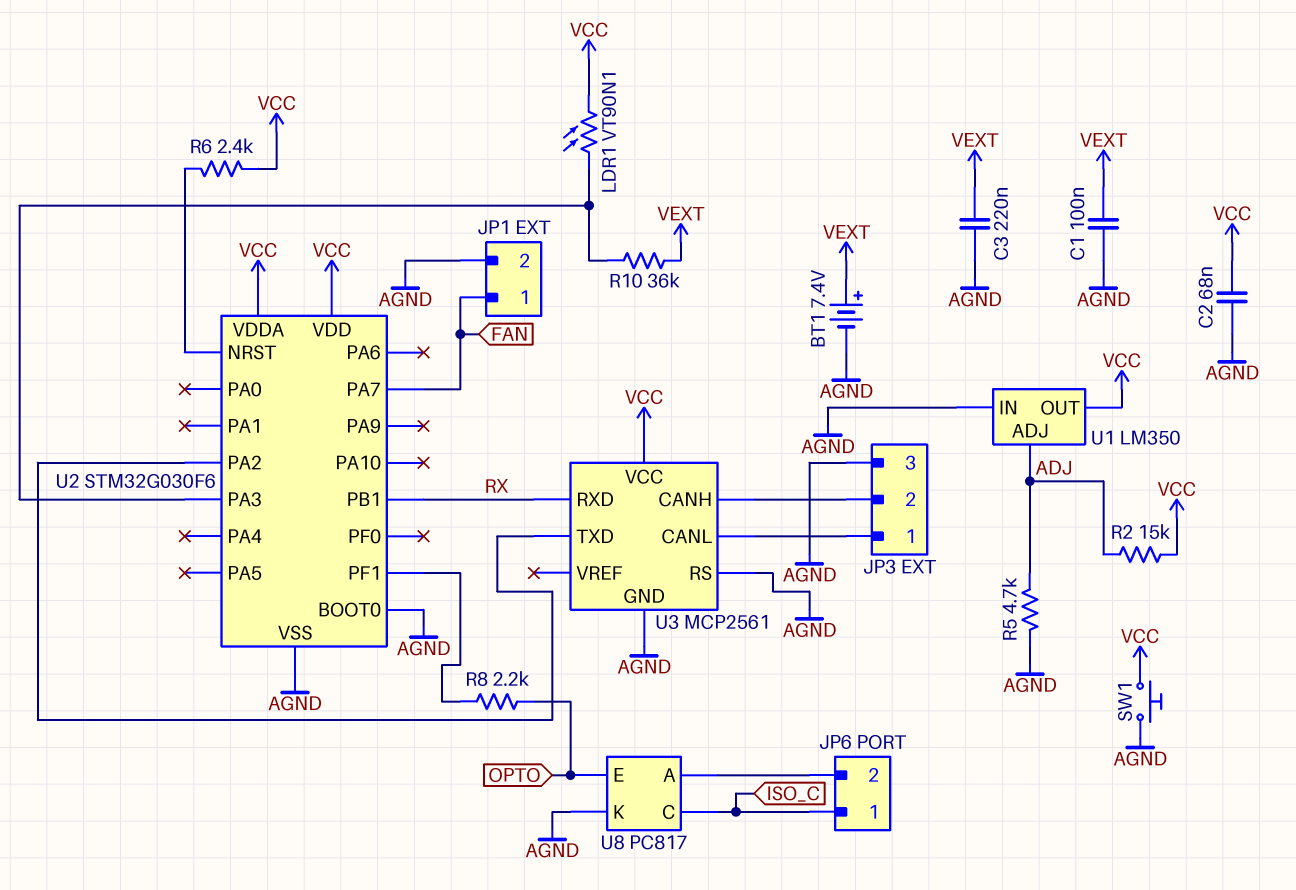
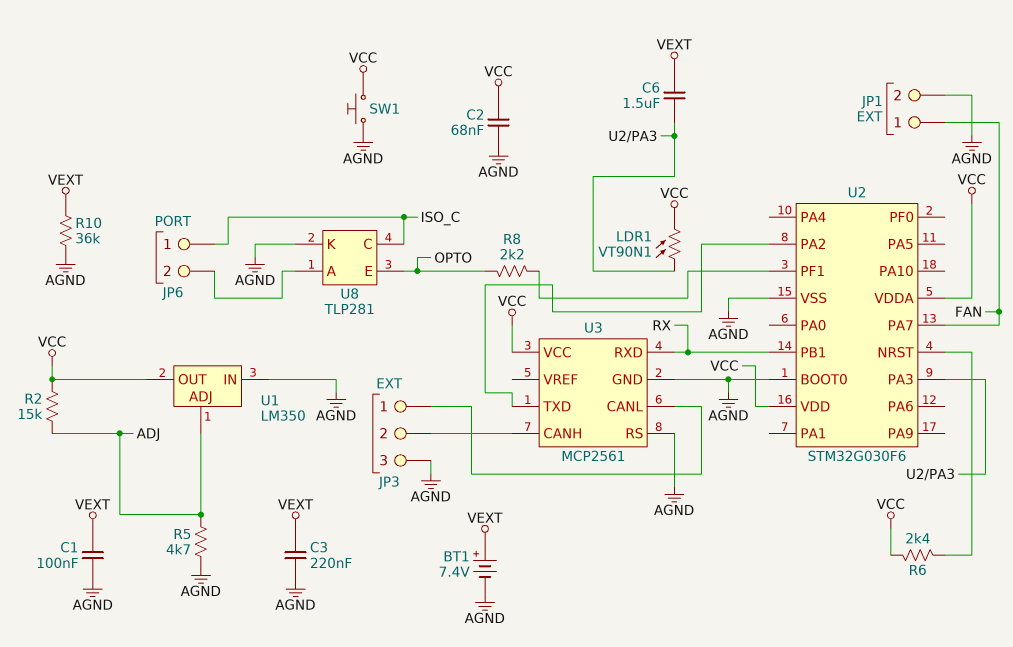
C6: none -> 1.5uF (U2/PA3, VEXT)
R10: 36k (U2/PA3, VEXT) -> 36k (AGND, VEXT)
U8: PC817 -> TLP281

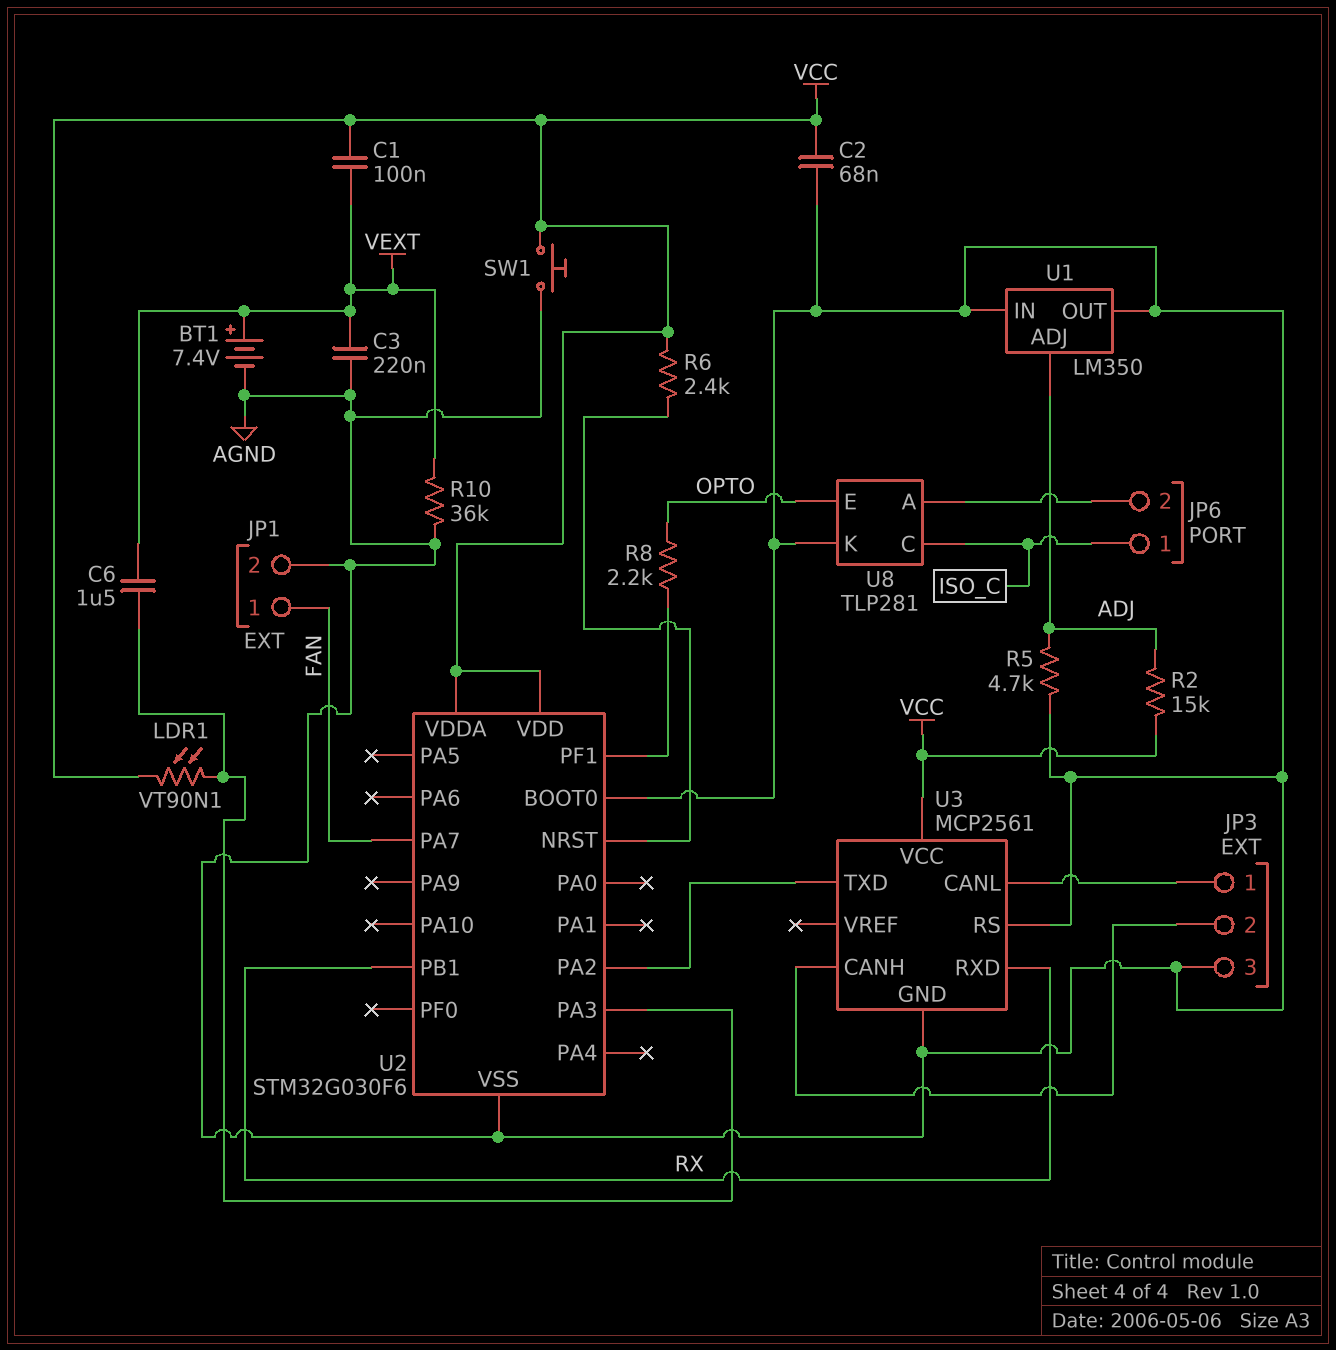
C1: 100nF (AGND, VEXT) -> 100nF (VCC, VEXT)
U1 pin OUT: VCC -> AGND

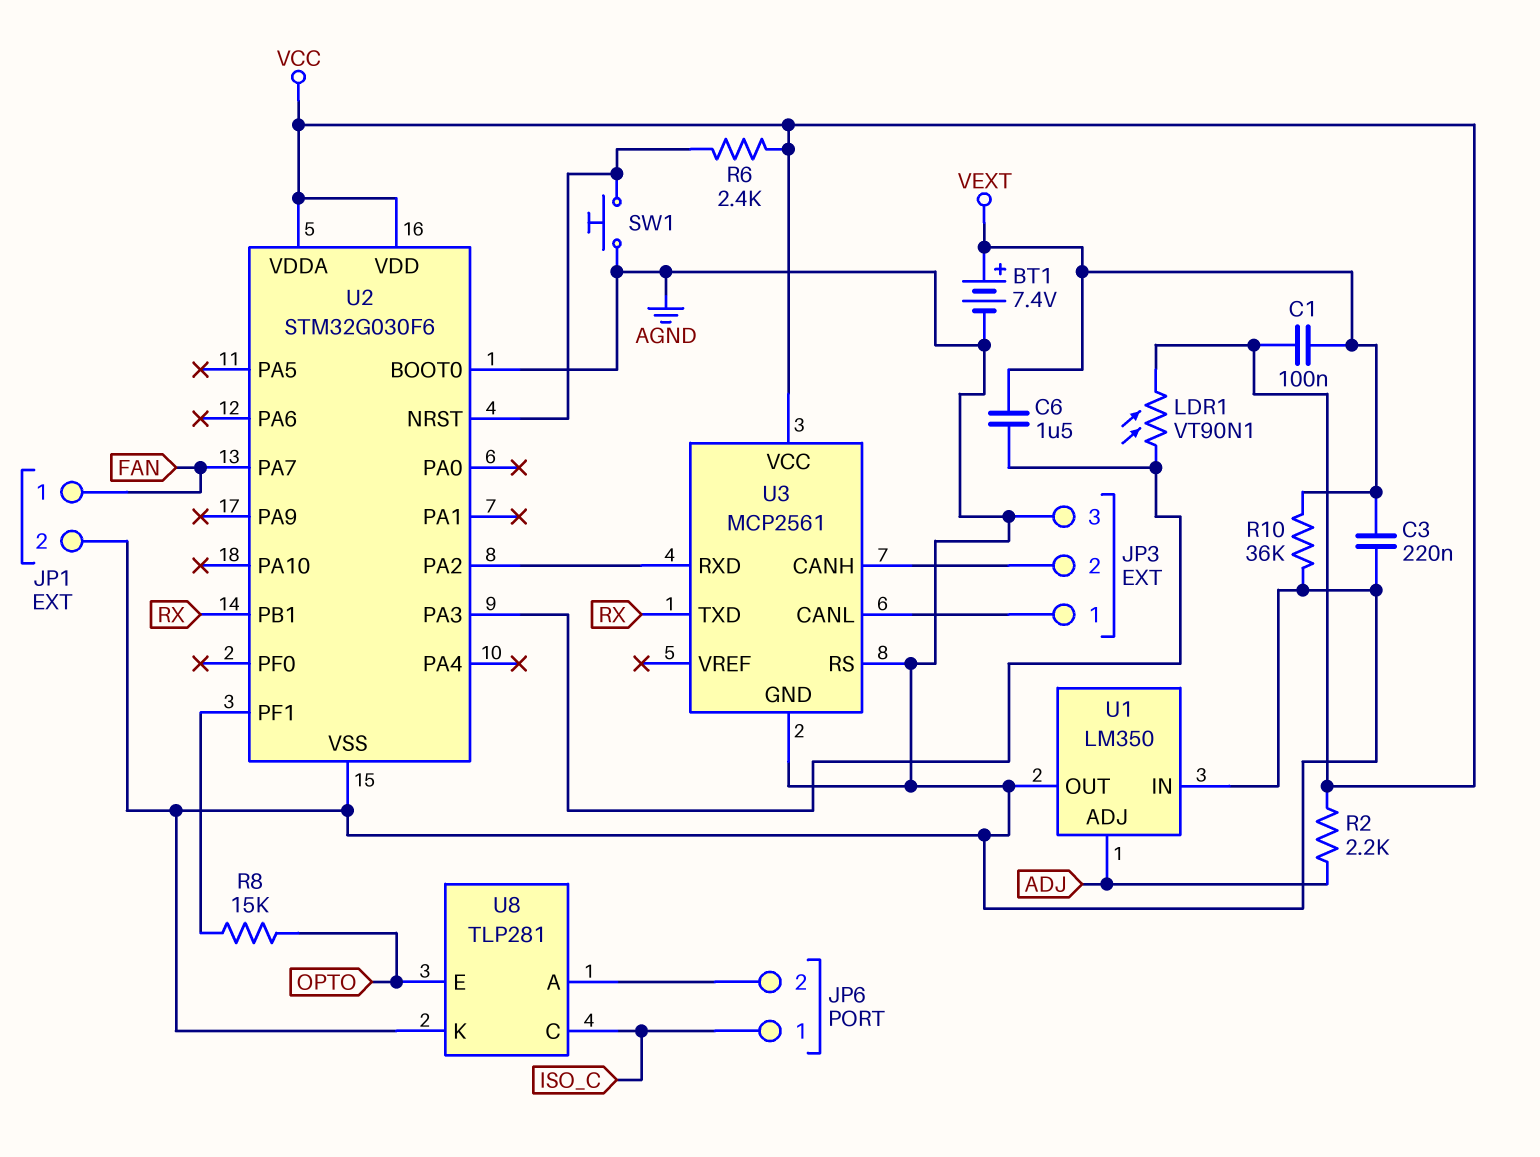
C2: 68nF (AGND, VCC) -> none
R2: 15k (ADJ, VCC) -> 2.2k (ADJ, VCC)
R5: 4.7k (ADJ, AGND) -> none
R8: 2.2k (OPTO, U2/PF1) -> 15k (OPTO, U2/PF1)
SW1: button (AGND, VCC) -> button (AGND, U2/NRST)
U3 pin RXD: RX -> U2/PA2
U3 pin TXD: U2/PA2 -> RX

